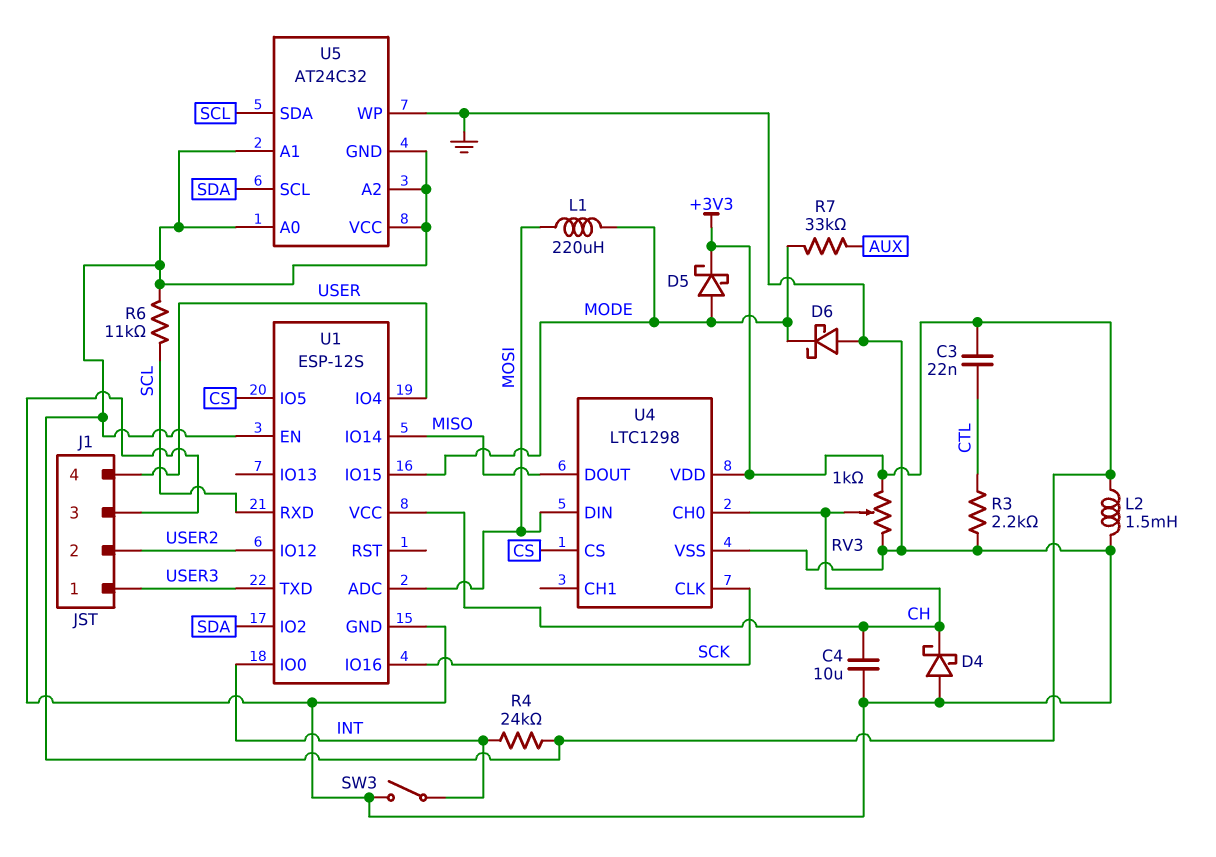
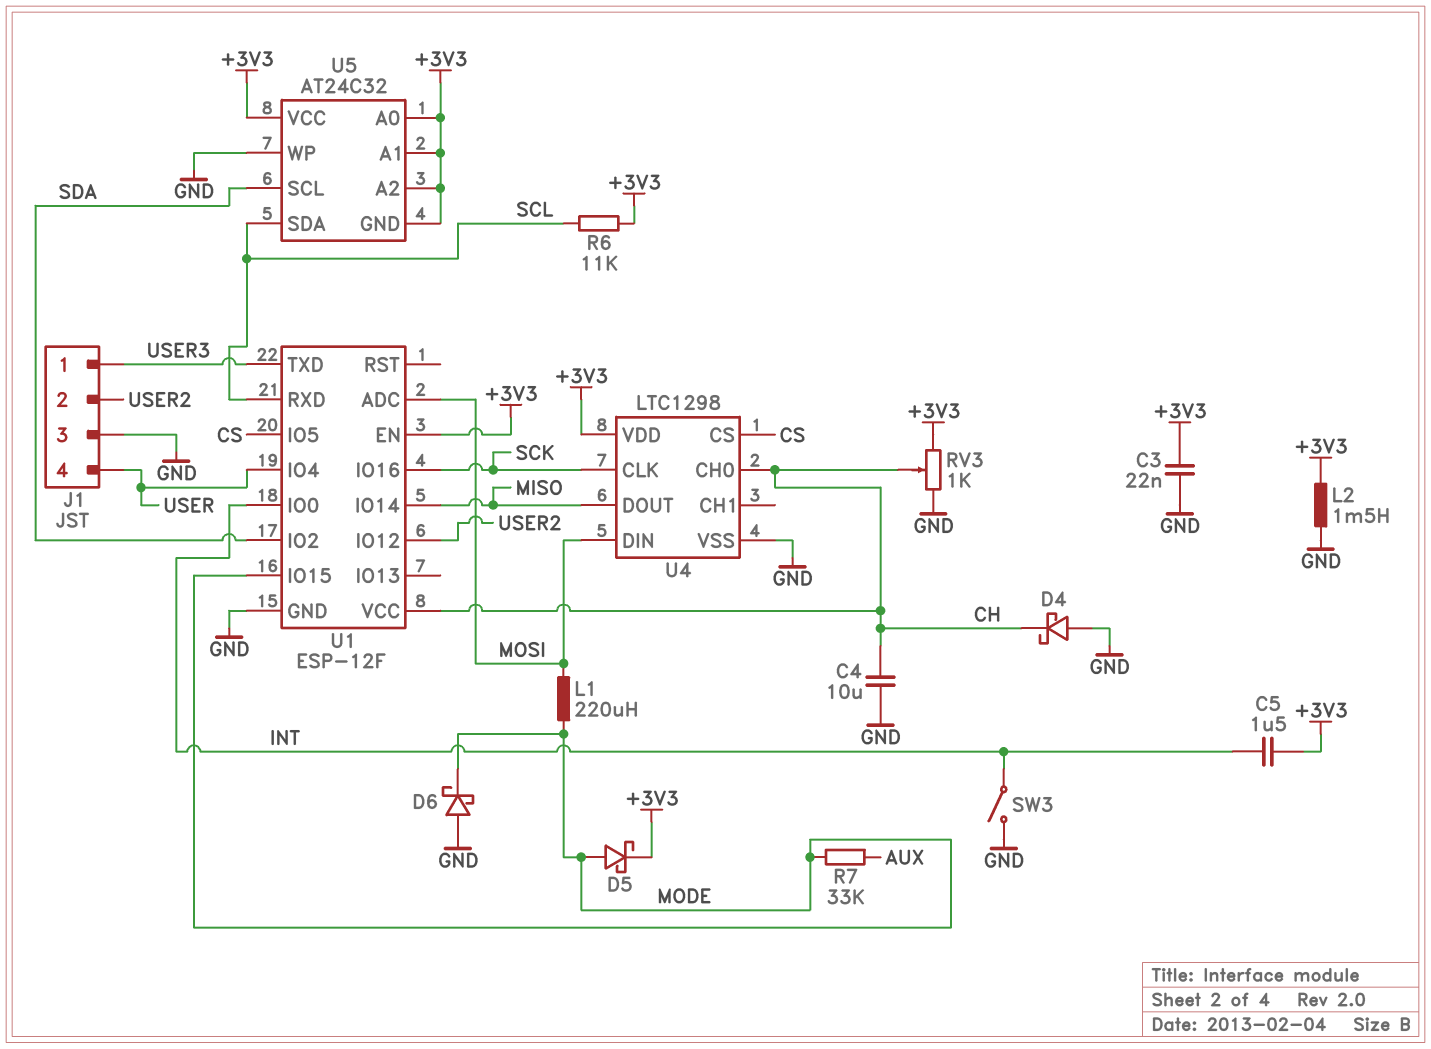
C3: 22nF (+3V3, CTL) -> 22nF (+3V3, GND)
C5: none -> 1.5uF (+3V3, INT)
R3: 2.2k (CTL, GND) -> none
R4: 24k (+3V3, INT) -> none
U1: ESP-12S -> ESP-12F

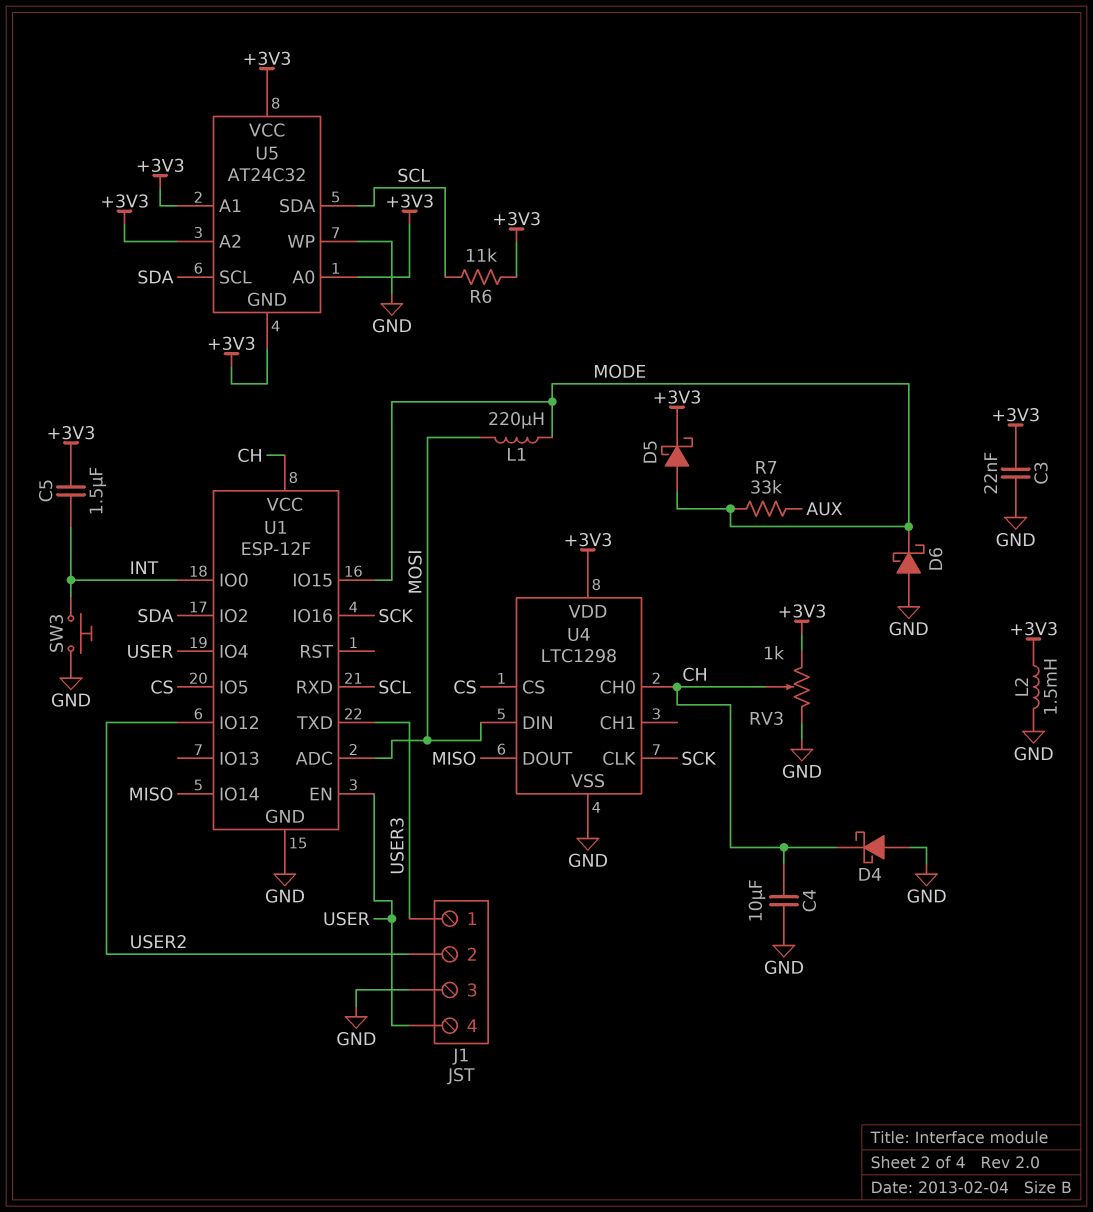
SW3: switch (GND, INT) -> button (GND, INT)
U1 pin EN: +3V3 -> USER

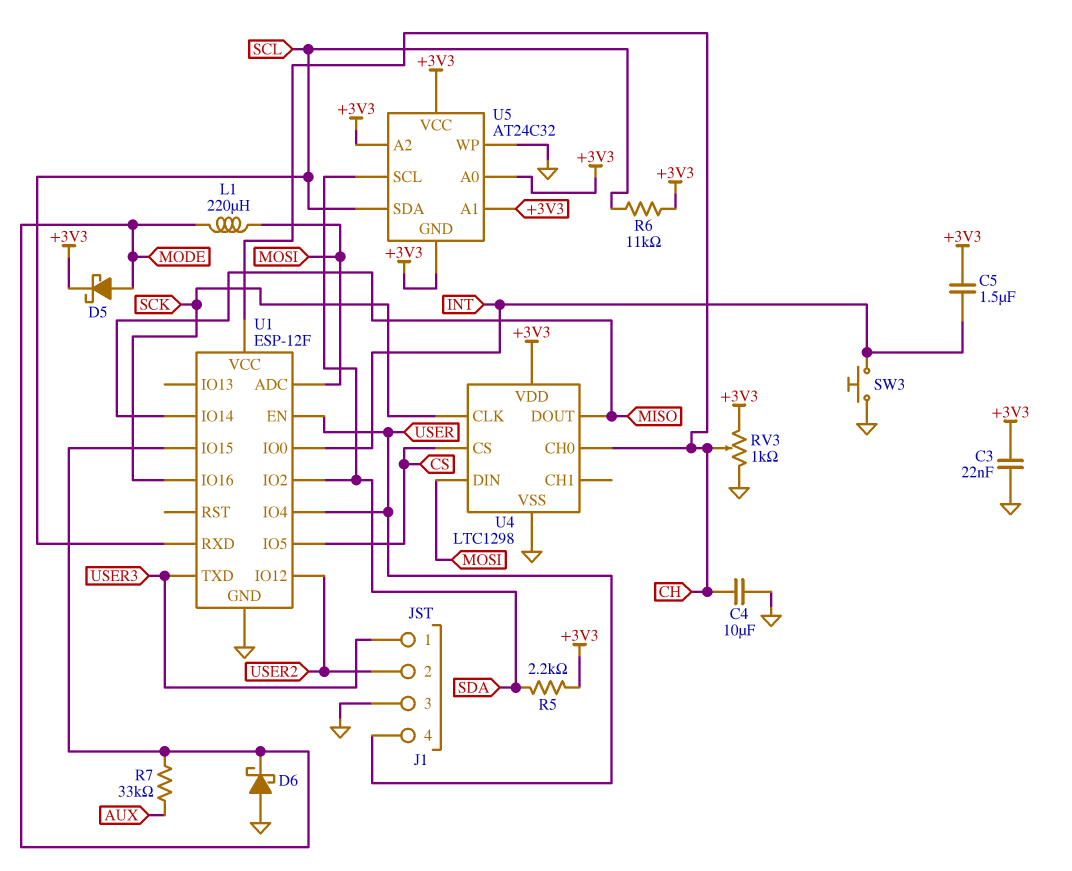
D4: schottky (A GND, K CH) -> none
L2: 1.5mH (+3V3, GND) -> none
R5: none -> 2.2k (+3V3, SDA)

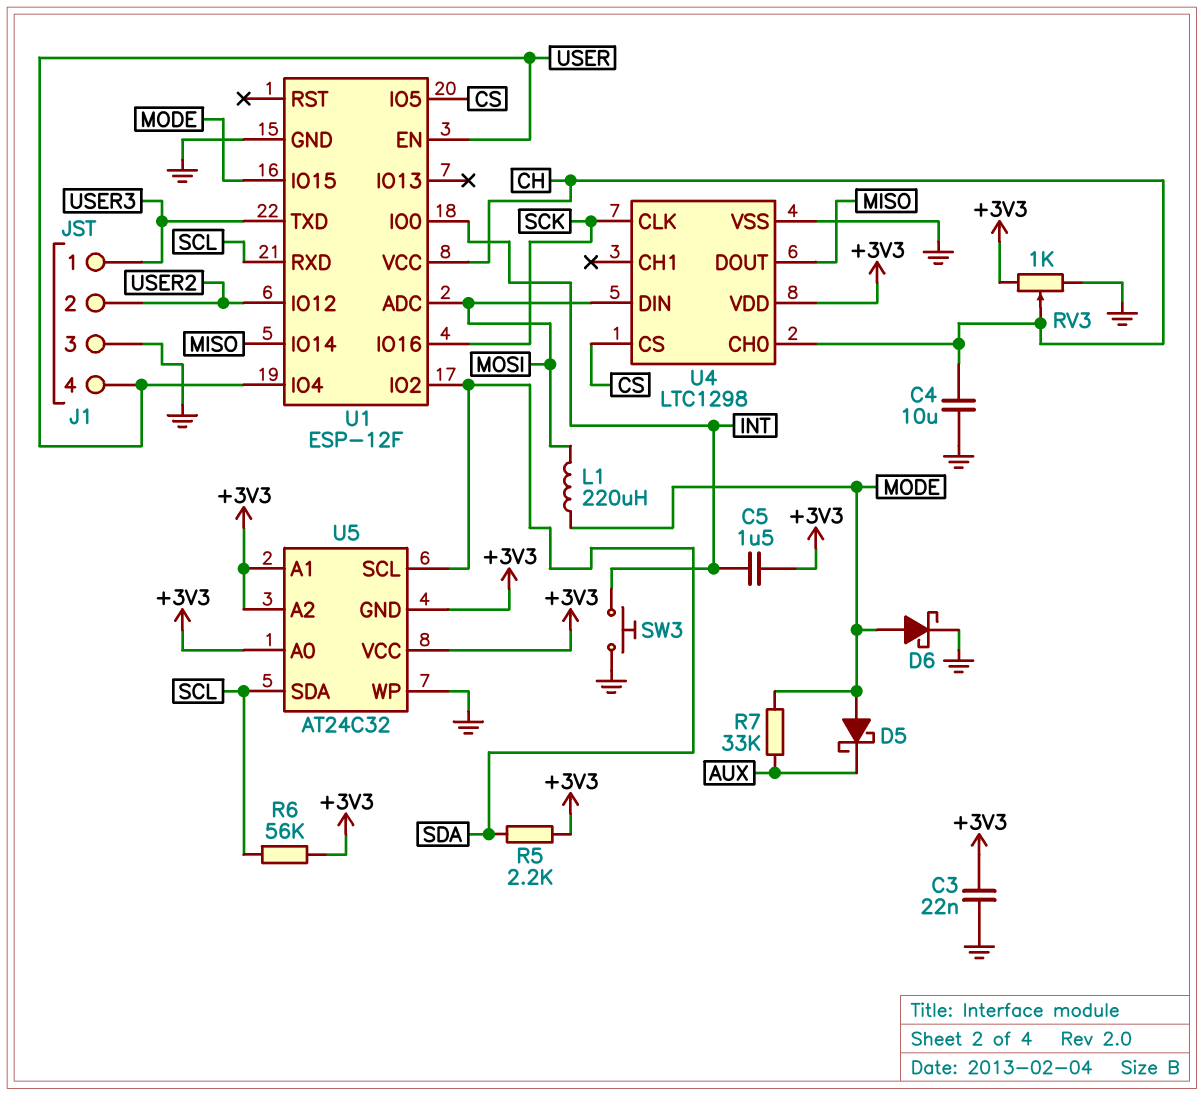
D5: schottky (A MODE, K +3V3) -> schottky (A MODE, K AUX)
D6: schottky (A GND, K MODE) -> schottky (A MODE, K GND)
R6: 11k (+3V3, SCL) -> 56k (+3V3, SCL)

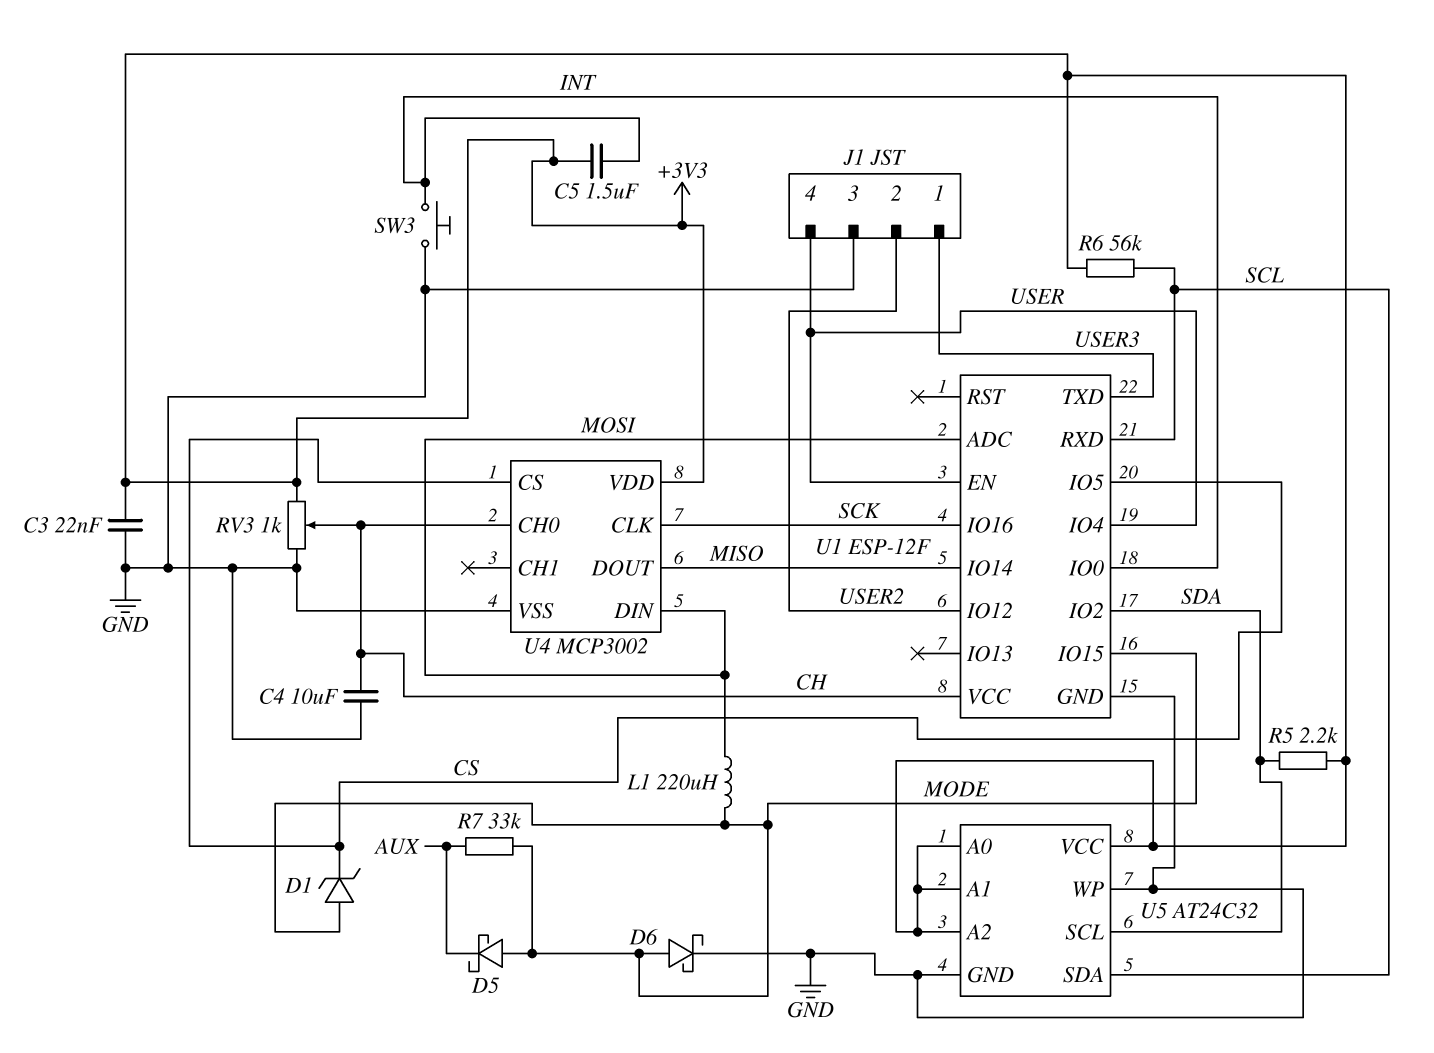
D1: none -> zener (A MODE, K CS)
U4: LTC1298 -> MCP3002
U5 pin GND: +3V3 -> GND

